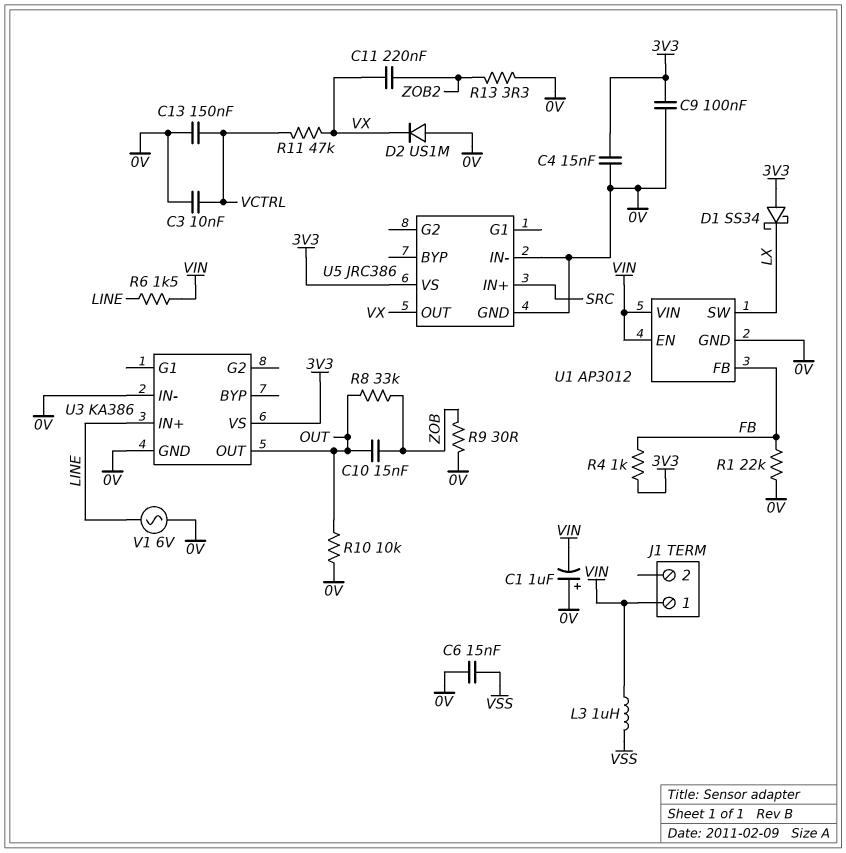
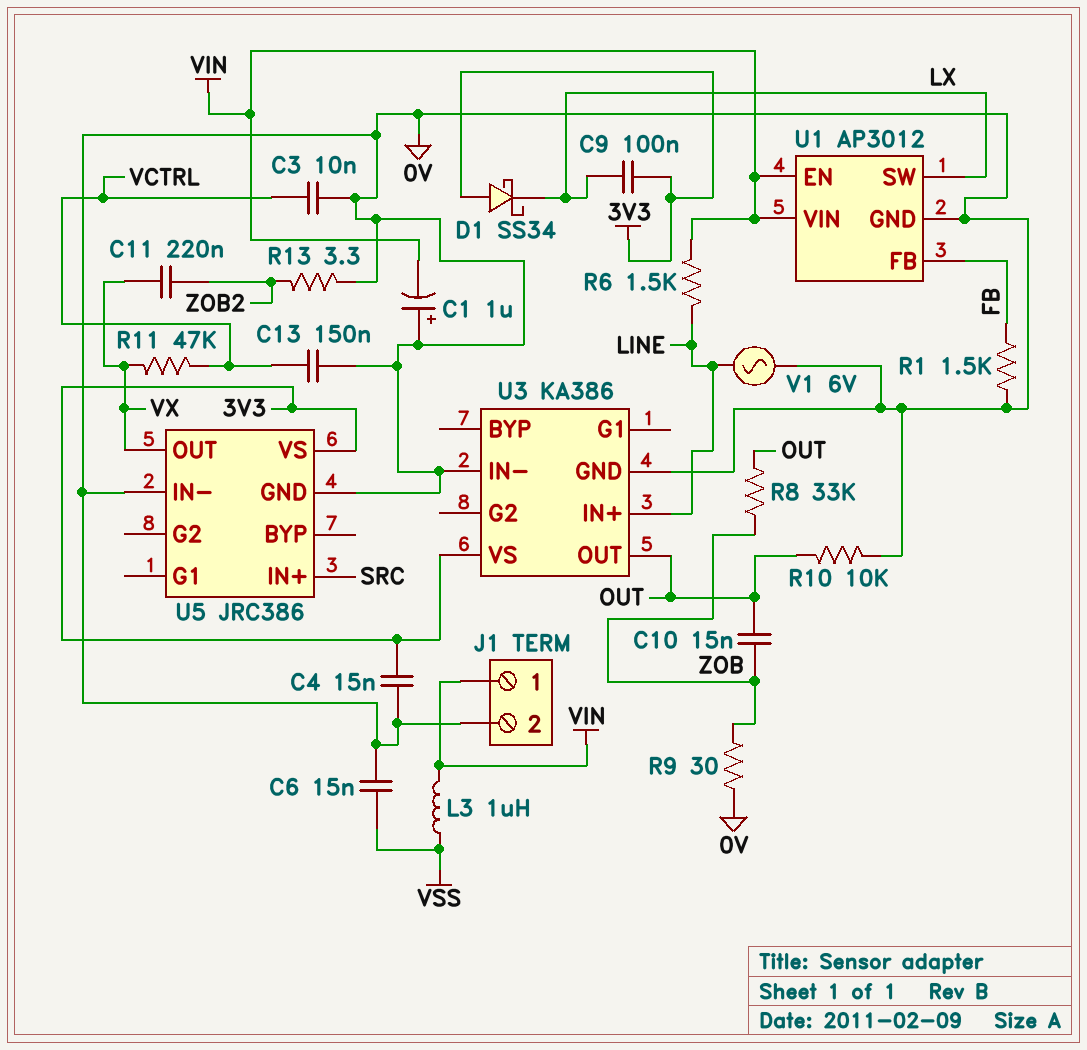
C9: 100nF (0V, 3V3) -> 100nF (3V3, LX)
D2: diode US1M (A 0V, K VX) -> none
J1 pin 2: none -> 0V
R1: 22k (0V, FB) -> 1.5k (0V, FB)
R4: 1k (3V3, FB) -> none

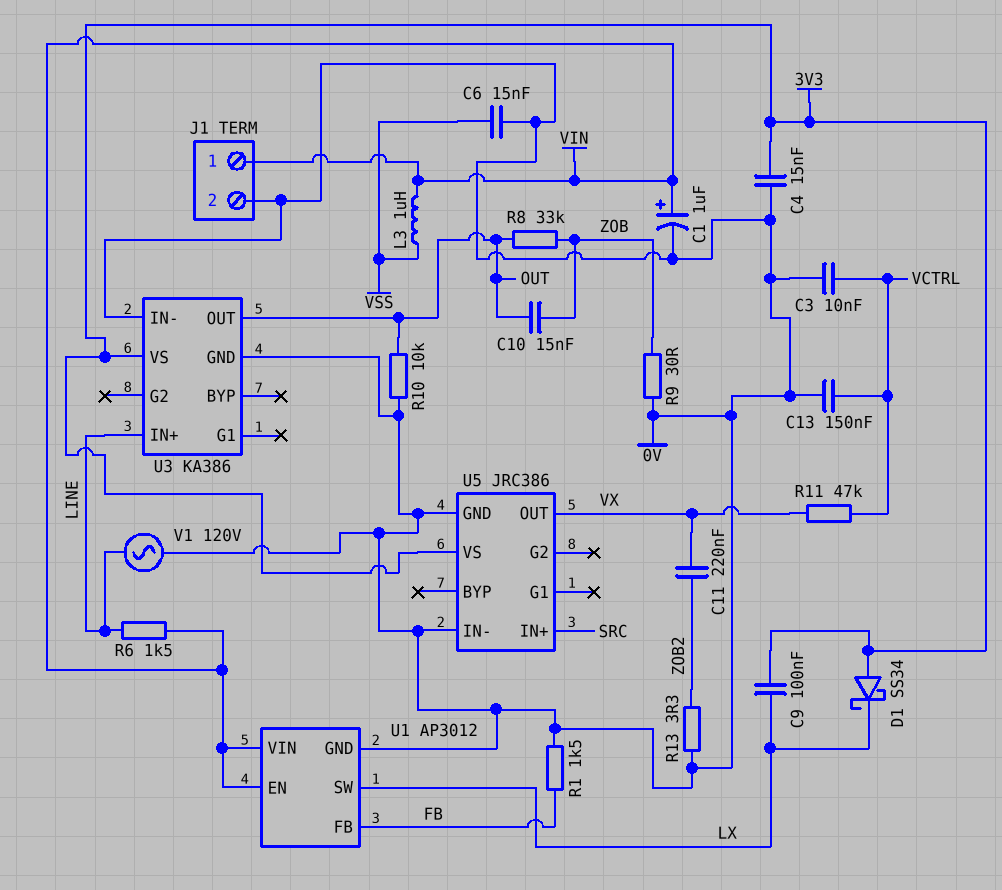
C1: 1uF (plus 0V, minus VIN) -> 1uF (plus VIN, minus 0V)
V1: AC 6V (0V, LINE) -> AC 120V (0V, LINE)

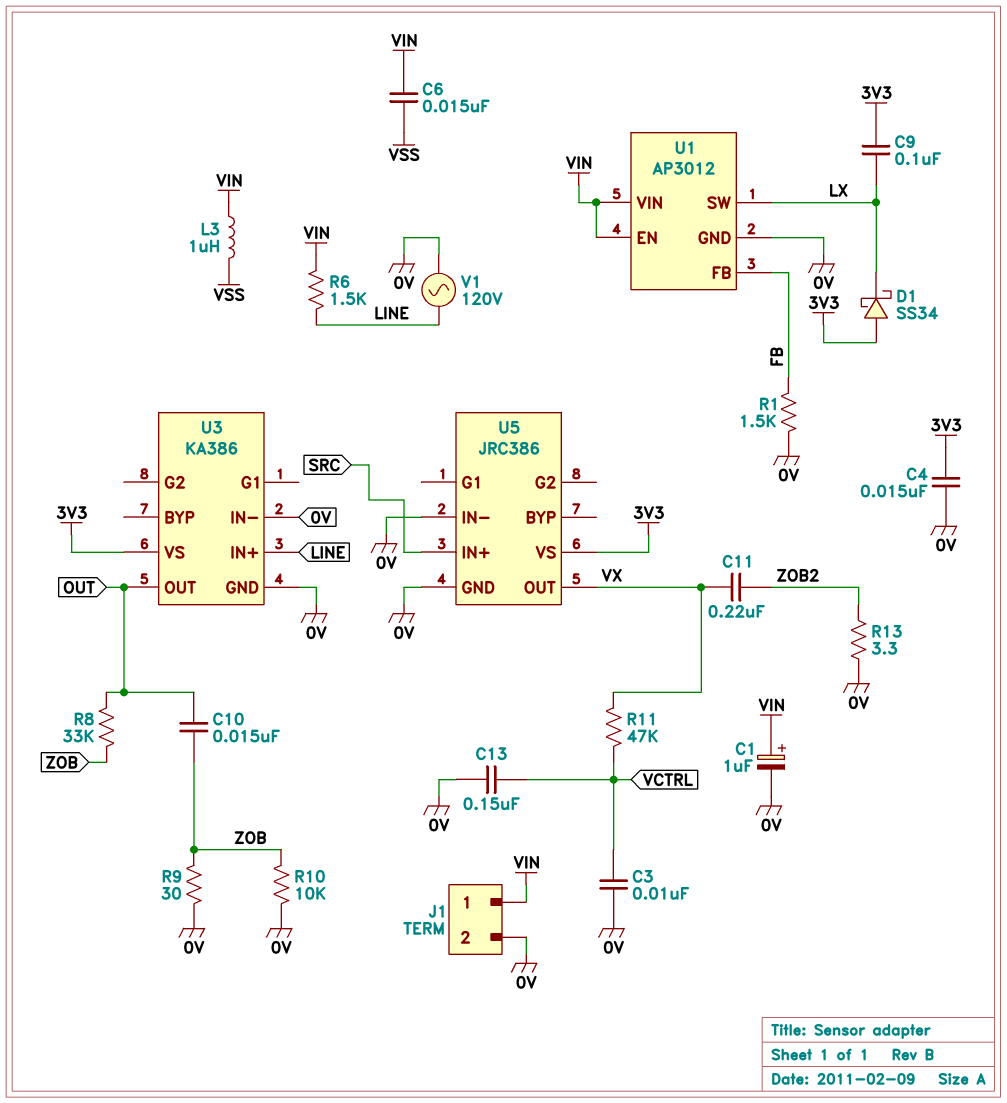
C6: 15nF (0V, VSS) -> 15nF (VIN, VSS)
R10: 10k (0V, OUT) -> 10k (0V, ZOB)

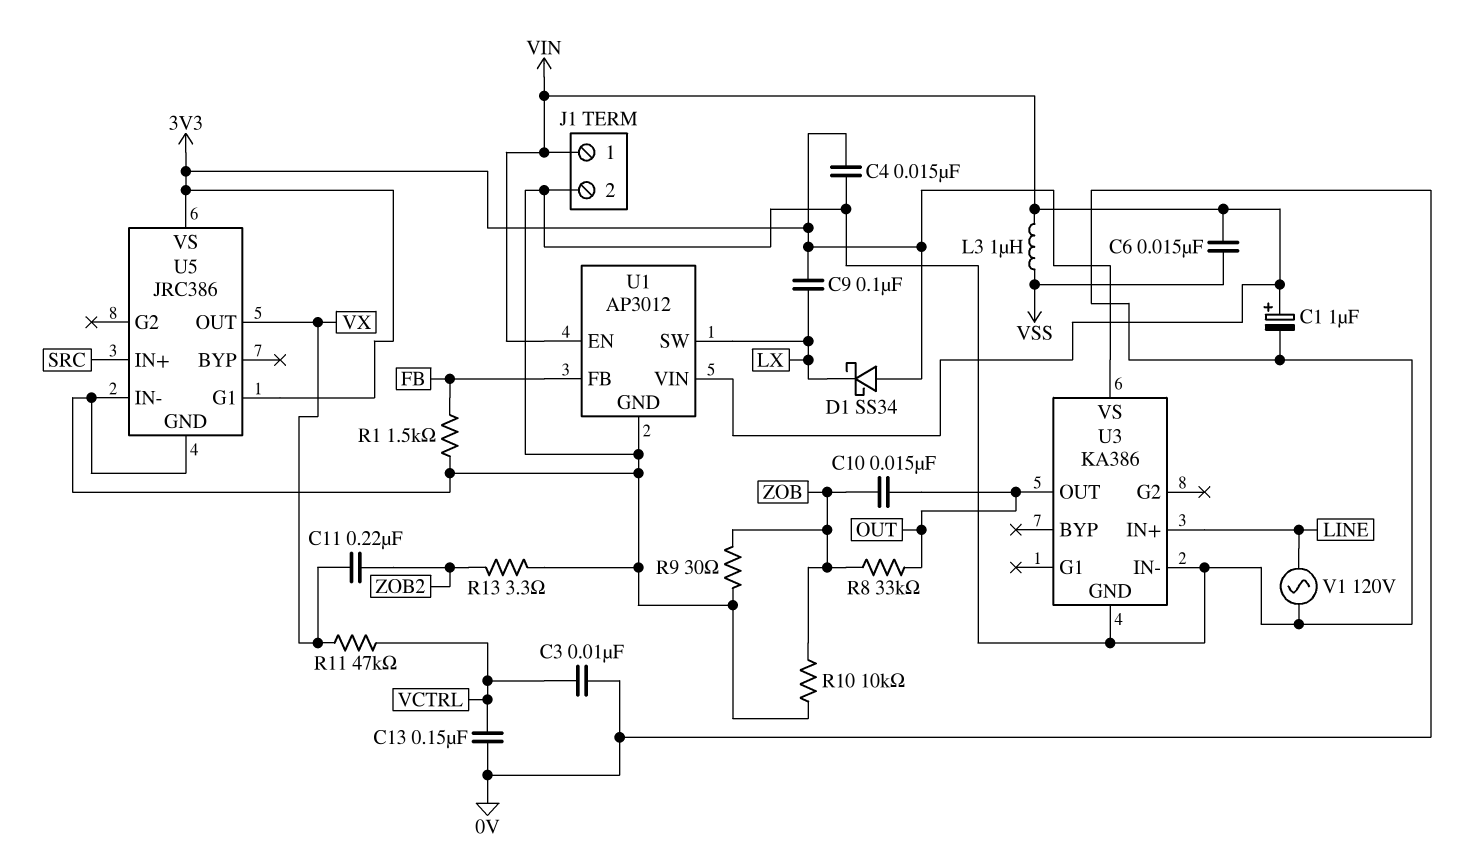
R6: 1.5k (LINE, VIN) -> none
U5 pin G1: none -> 3V3

